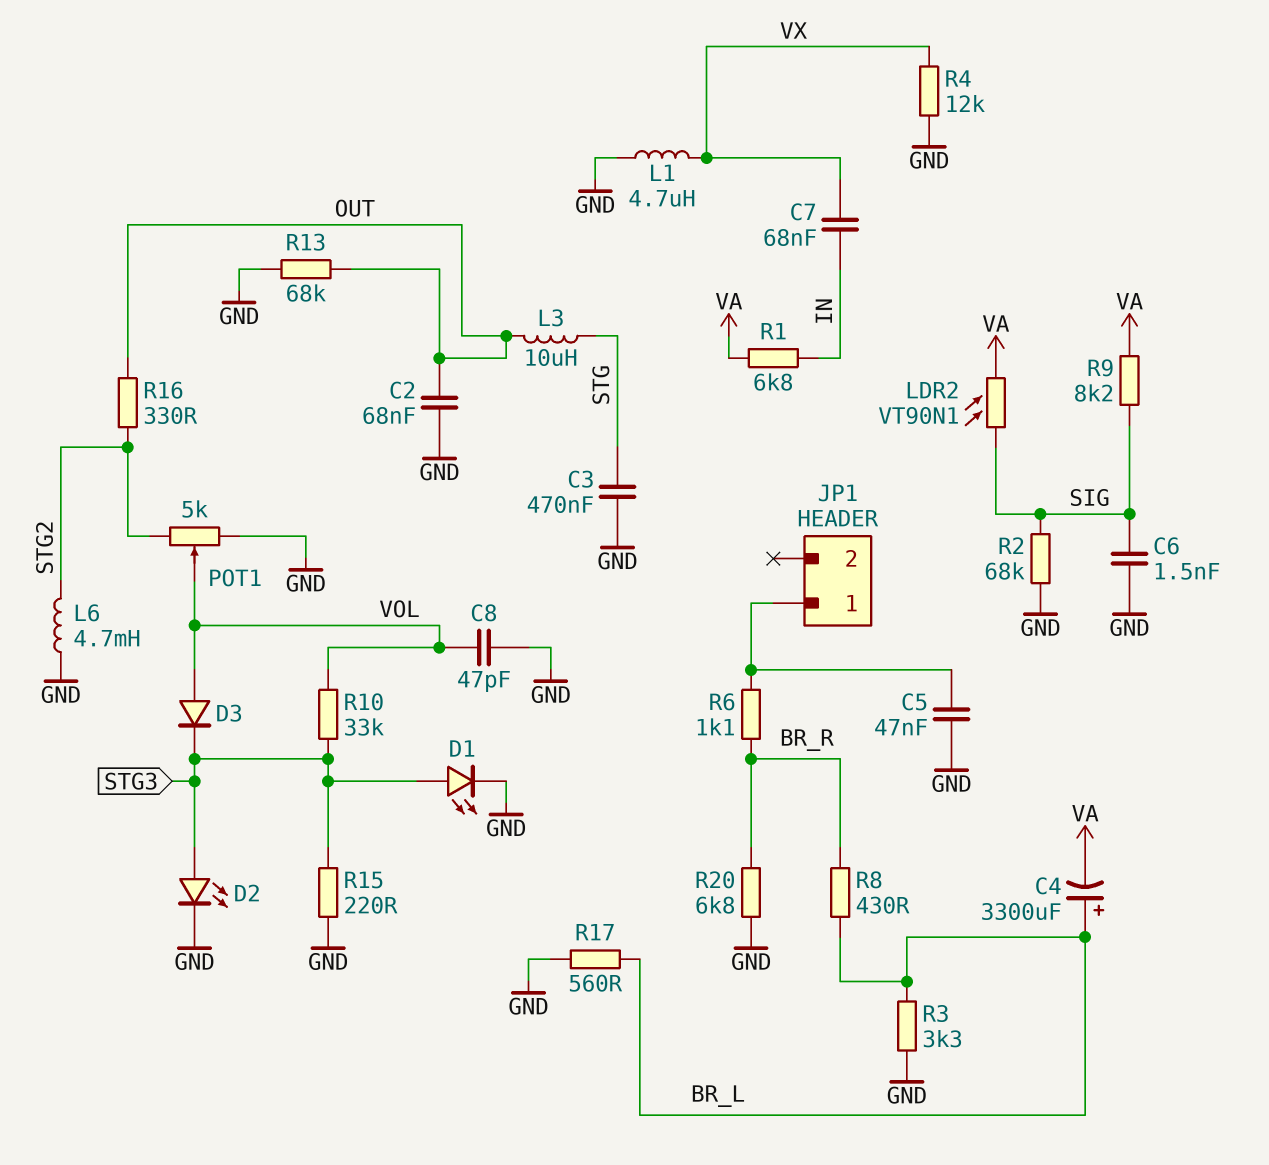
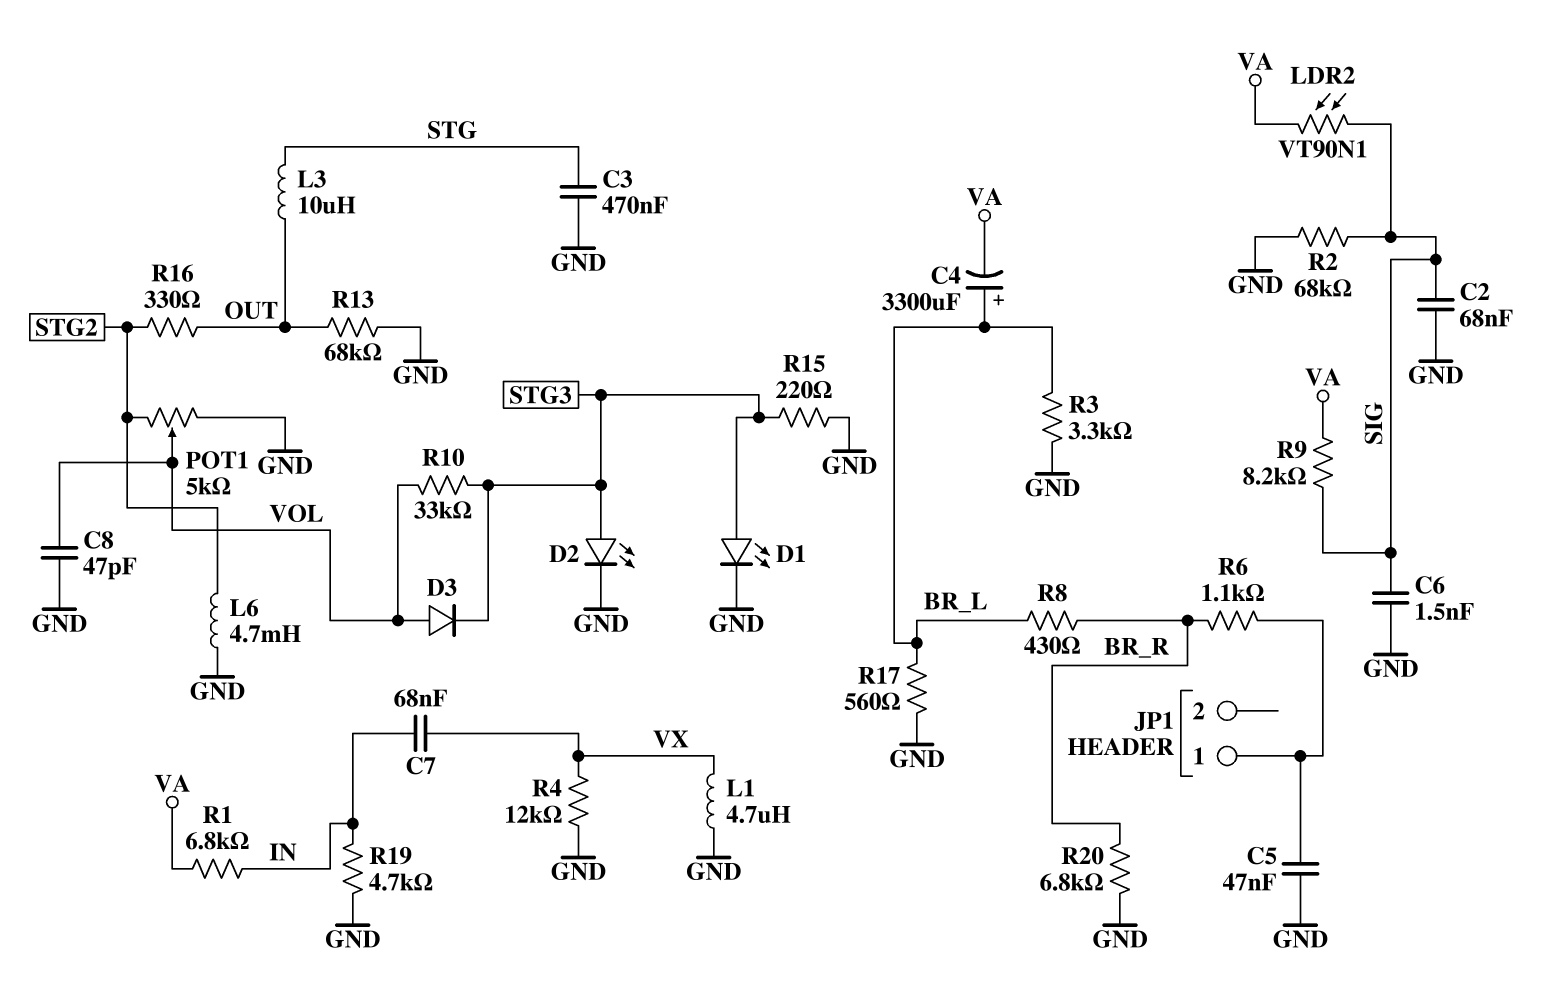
C2: 68nF (GND, OUT) -> 68nF (GND, SIG)
R19: none -> 4.7k (GND, IN)

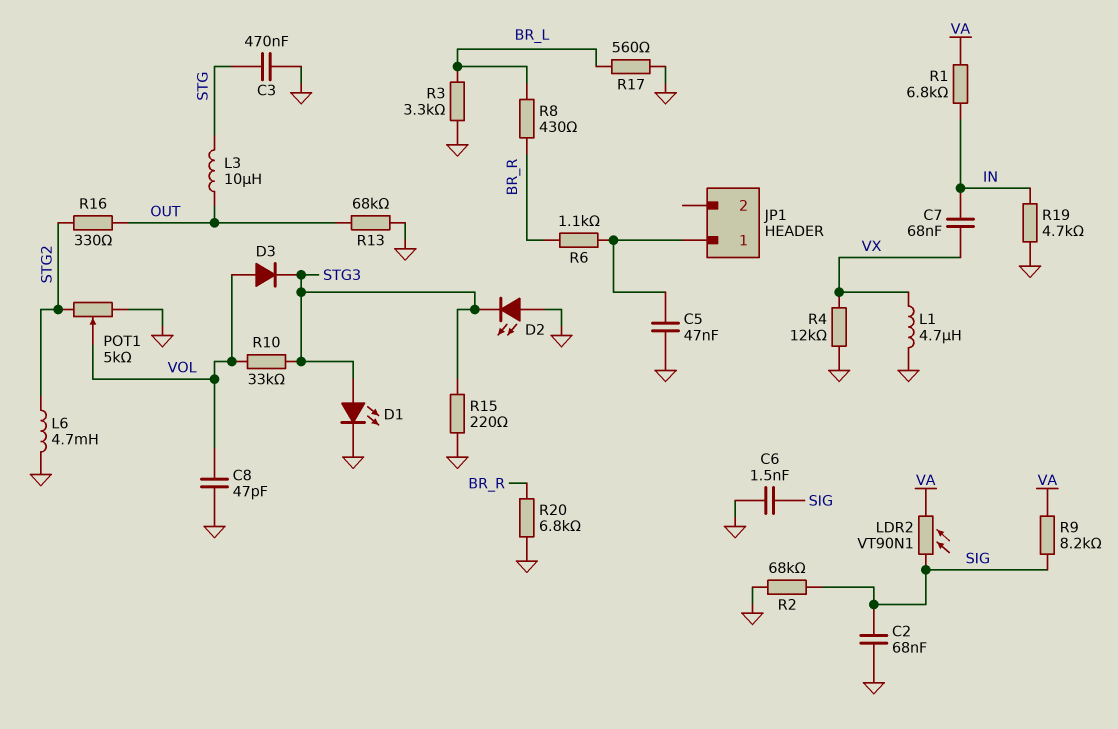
C4: 3300uF (plus BR_L, minus VA) -> none
D2: LED (A STG3, K GND) -> LED (A GND, K STG3)

